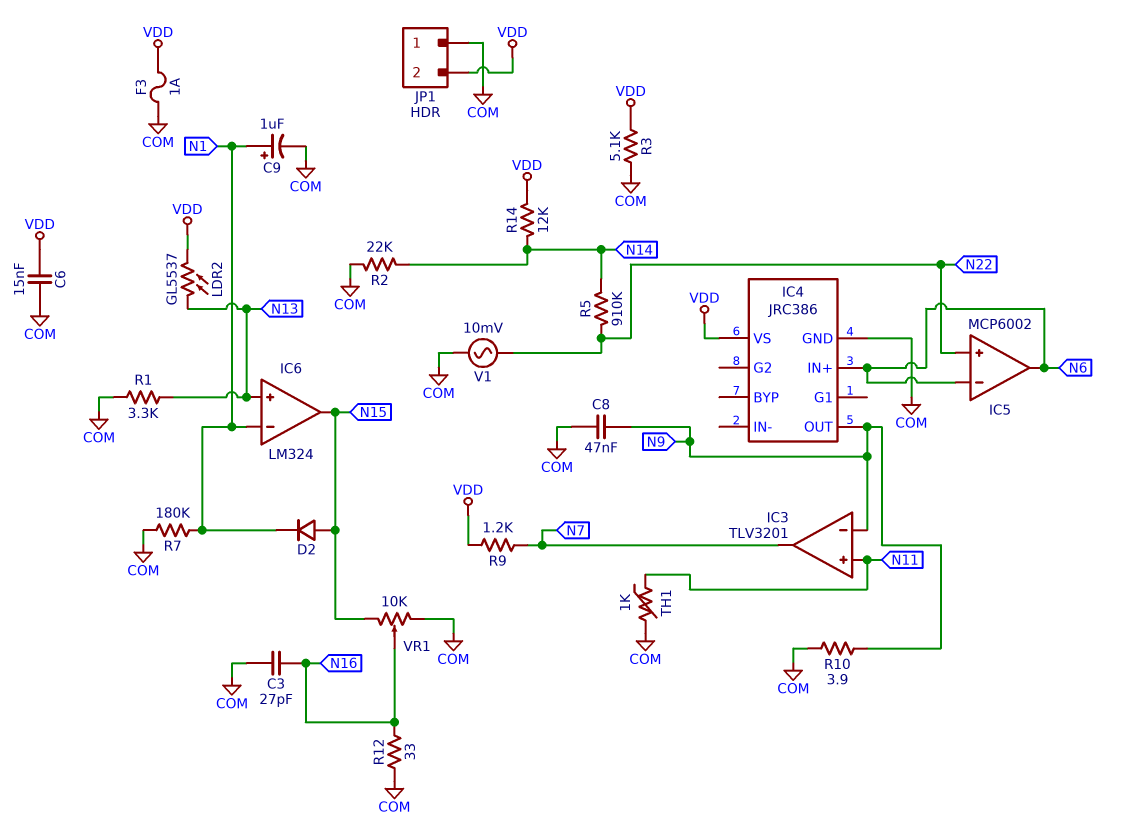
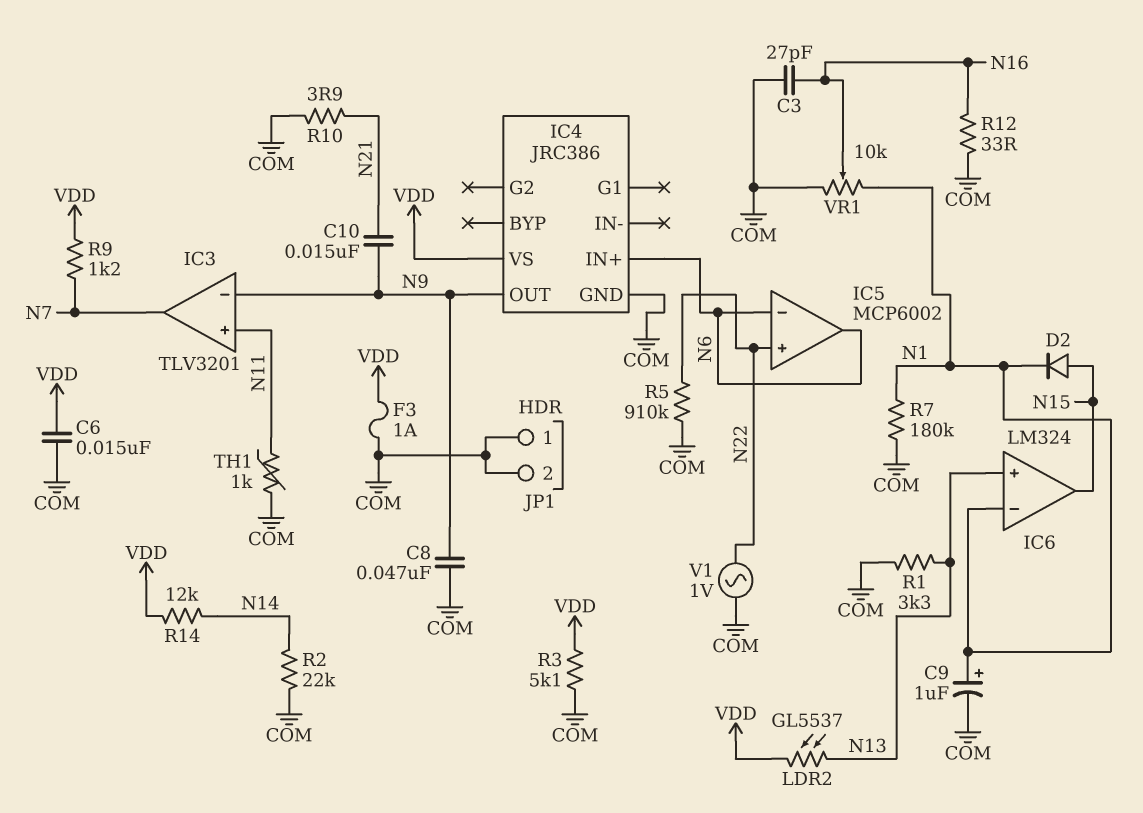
C10: none -> 15nF (N9, N21)
JP1 pin 2: VDD -> COM
R5: 910k (N14, N22) -> 910k (COM, N22)
R10: 3.9 (COM, N9) -> 3.9 (COM, N21)
V1: AC 10mV (COM, N22) -> AC 1V (COM, N22)
VR1: 10k (COM, N15, wiper N16) -> 10k (COM, N1, wiper N16)

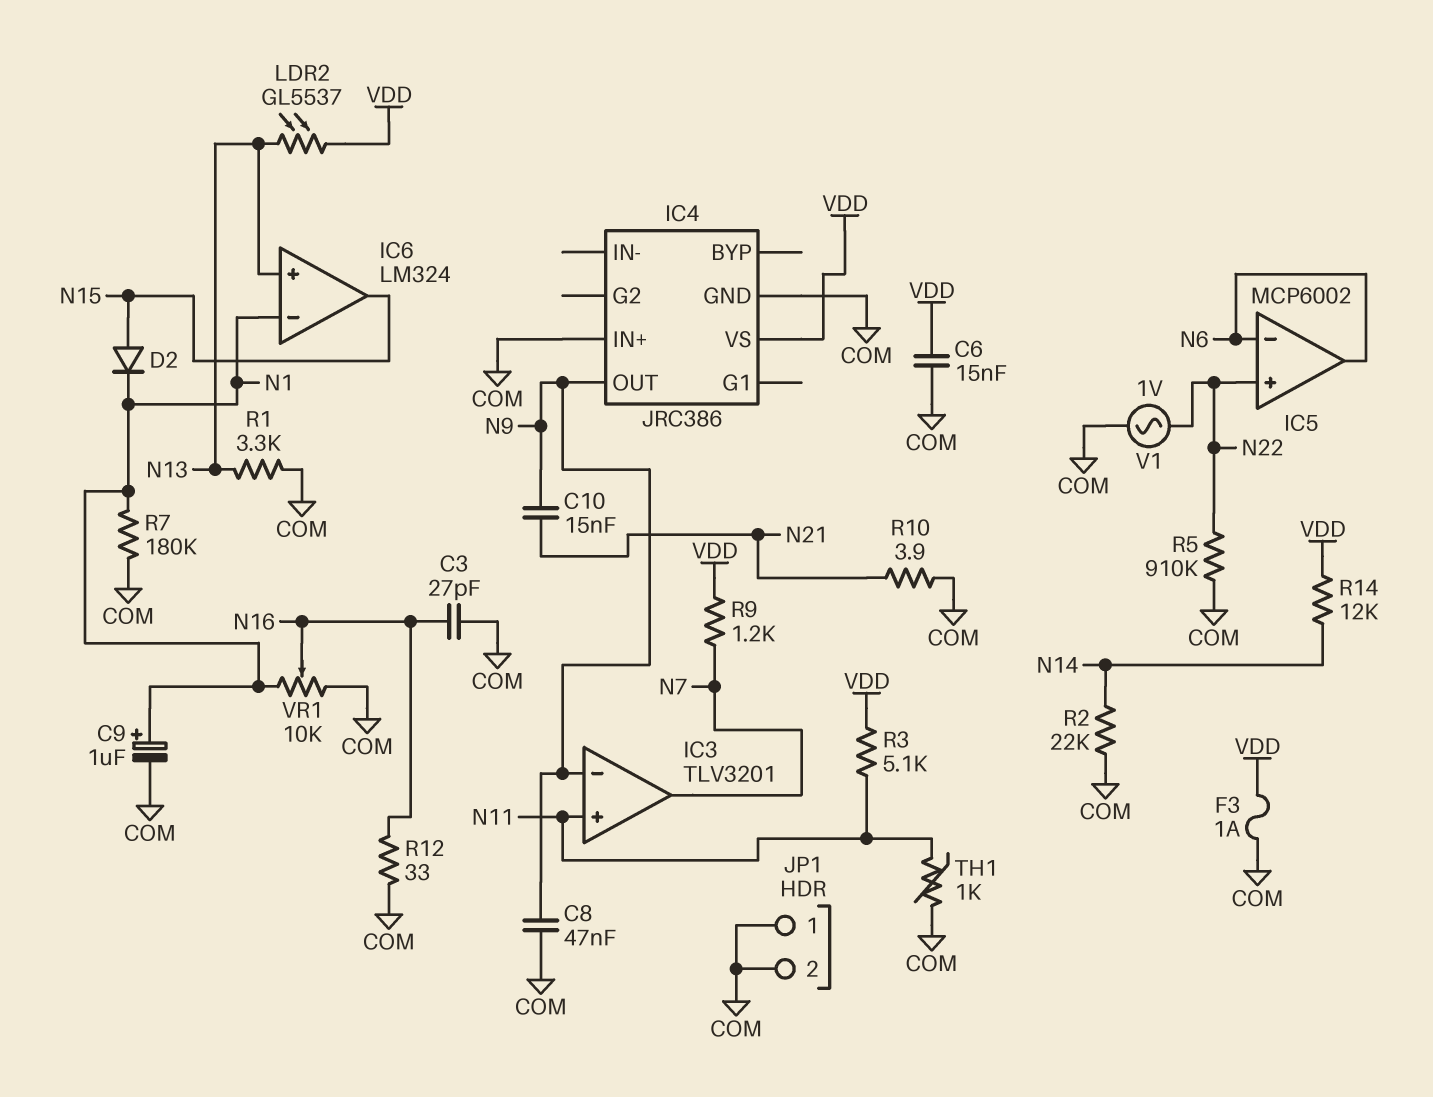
IC4 pin IN+: N6 -> COM
R3: 5.1k (COM, VDD) -> 5.1k (N11, VDD)

